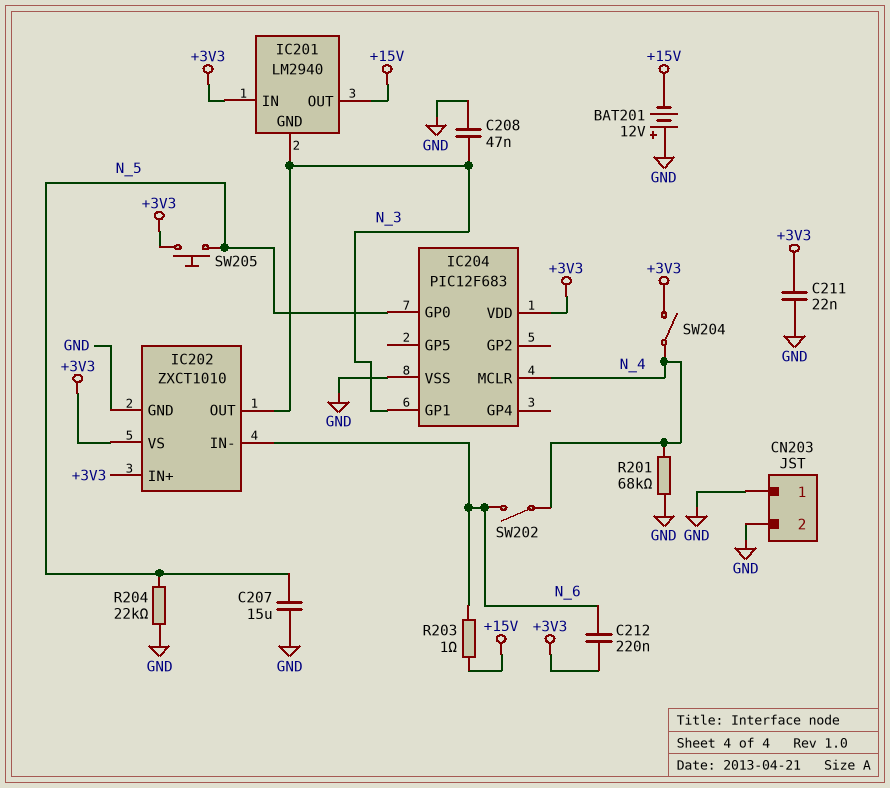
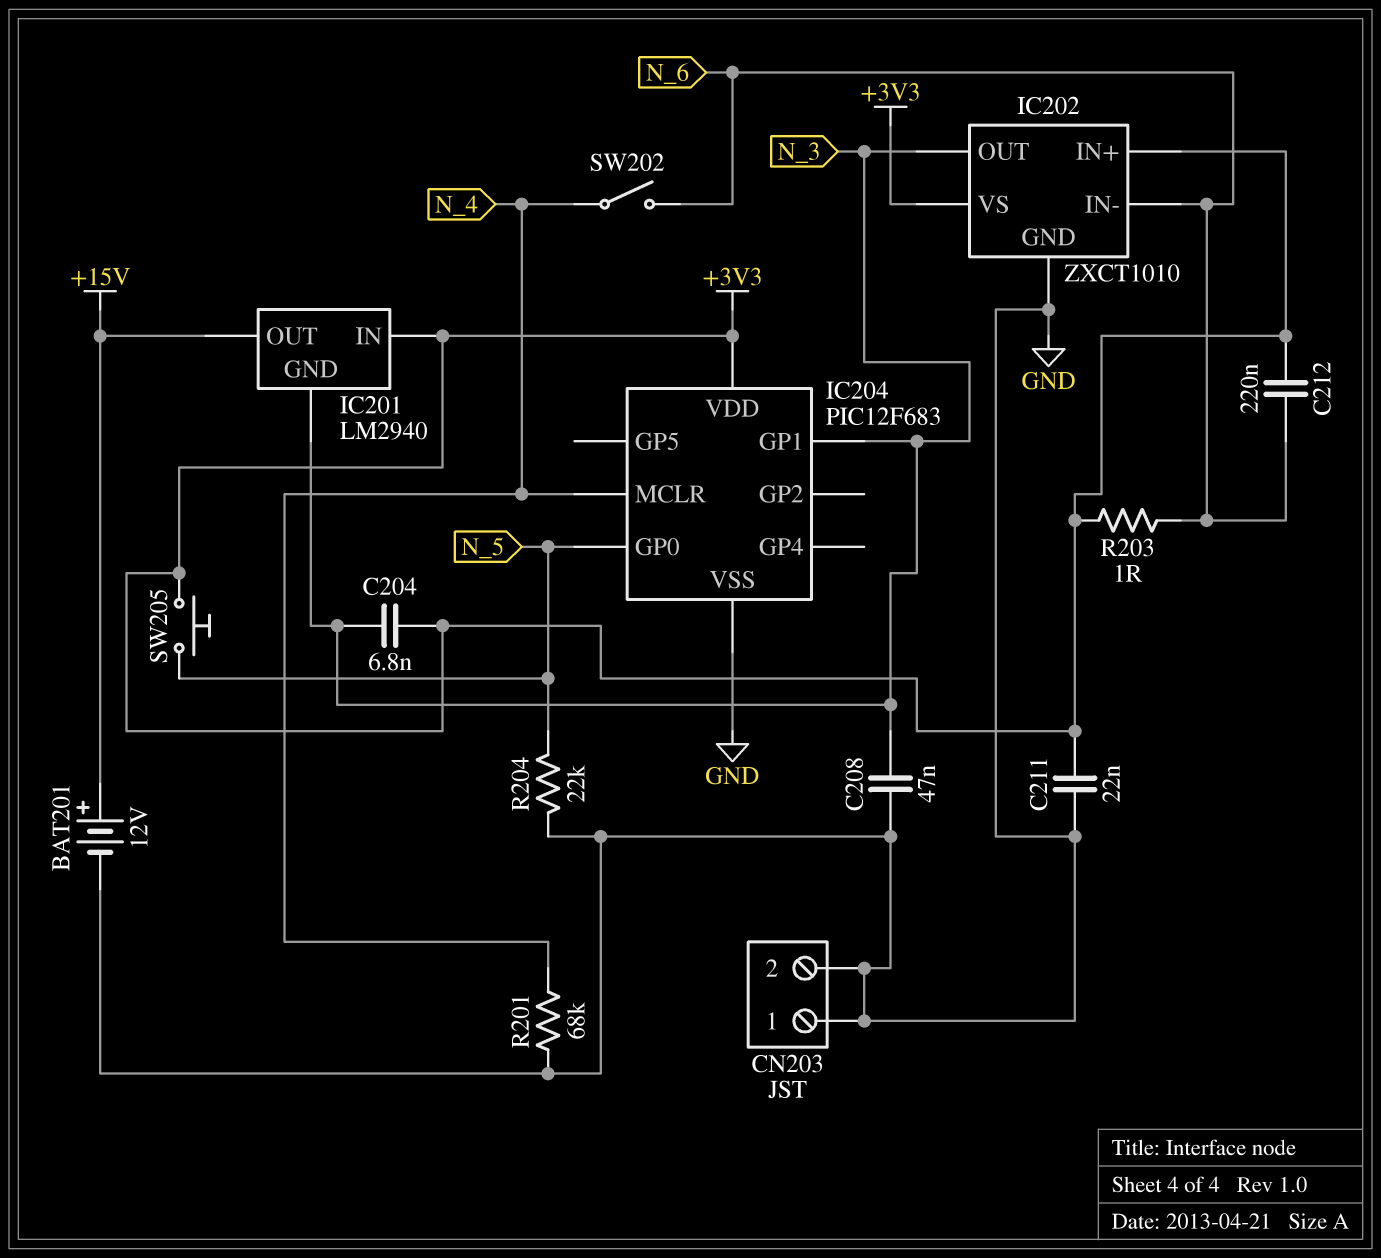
BAT201: 12V (plus GND, minus +15V) -> 12V (plus +15V, minus GND)
C204: none -> 6.8nF (+3V3, N_3)
C207: 15uF (GND, N_5) -> none
R203: 1 (+15V, N_6) -> 1 (+3V3, N_6)
SW204: switch (+3V3, N_4) -> none

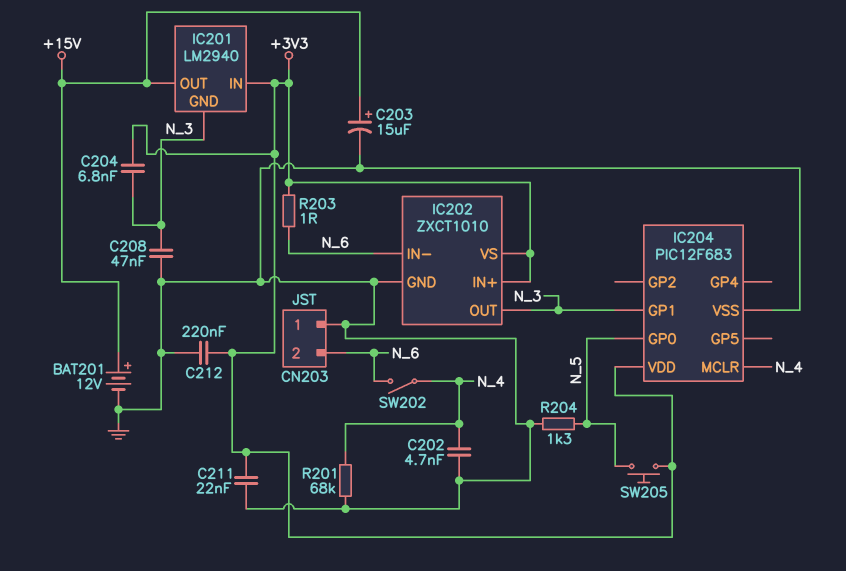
C202: none -> 4.7nF (GND, N_4)
C203: none -> 15uF (plus +15V, minus GND)
C212: 220nF (+3V3, N_6) -> 220nF (+3V3, GND)
CN203 pin 2: GND -> N_6
R204: 22k (GND, N_5) -> 1.3k (GND, N_5)

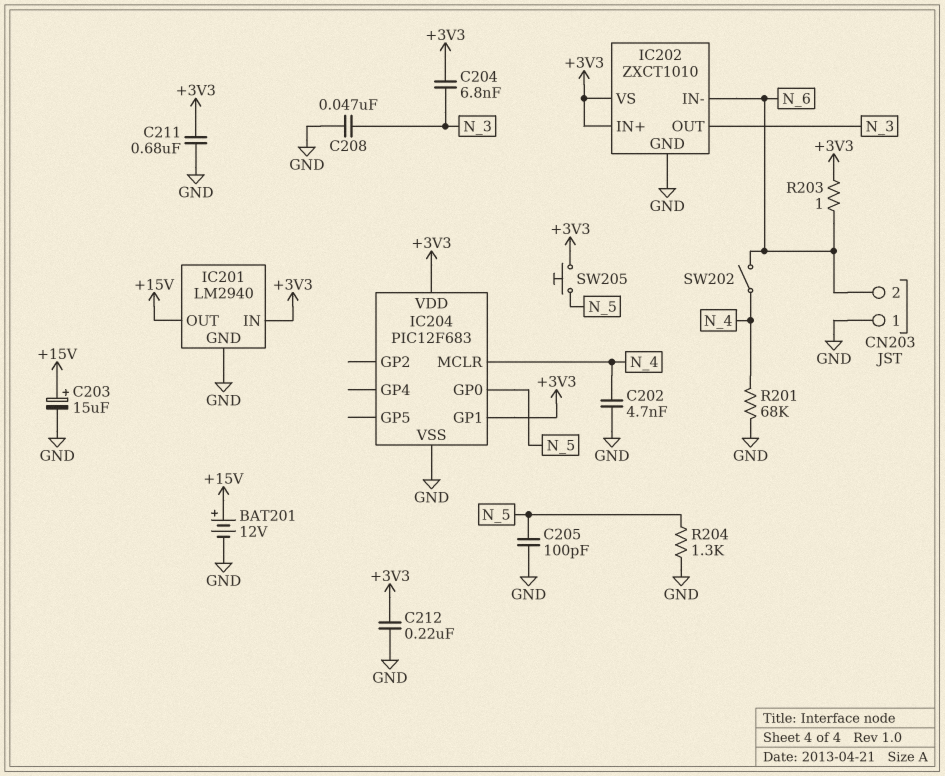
C205: none -> 100pF (GND, N_5)
C211: 22nF (+3V3, GND) -> 680nF (+3V3, GND)
IC201 pin GND: N_3 -> GND
IC204 pin GP1: N_3 -> +3V3

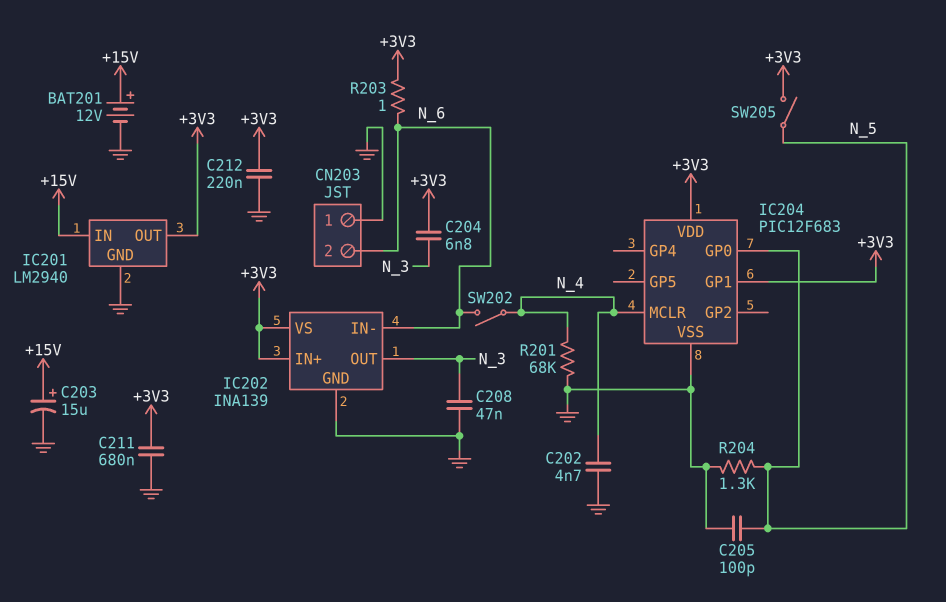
IC201 pin IN: +3V3 -> +15V
IC201 pin OUT: +15V -> +3V3
IC202: ZXCT1010 -> INA139
SW205: button (+3V3, N_5) -> switch (+3V3, N_5)

